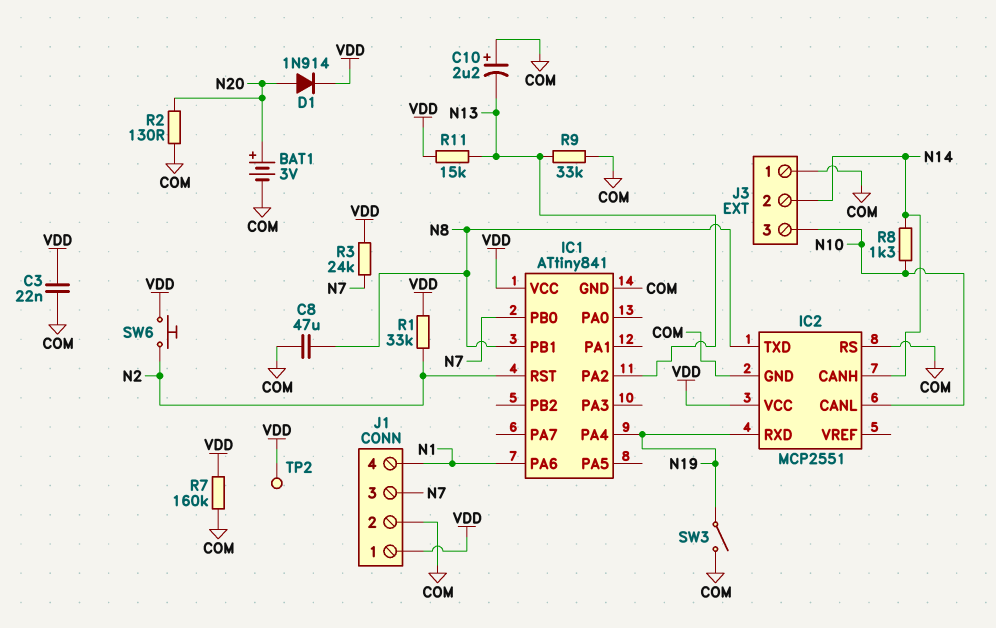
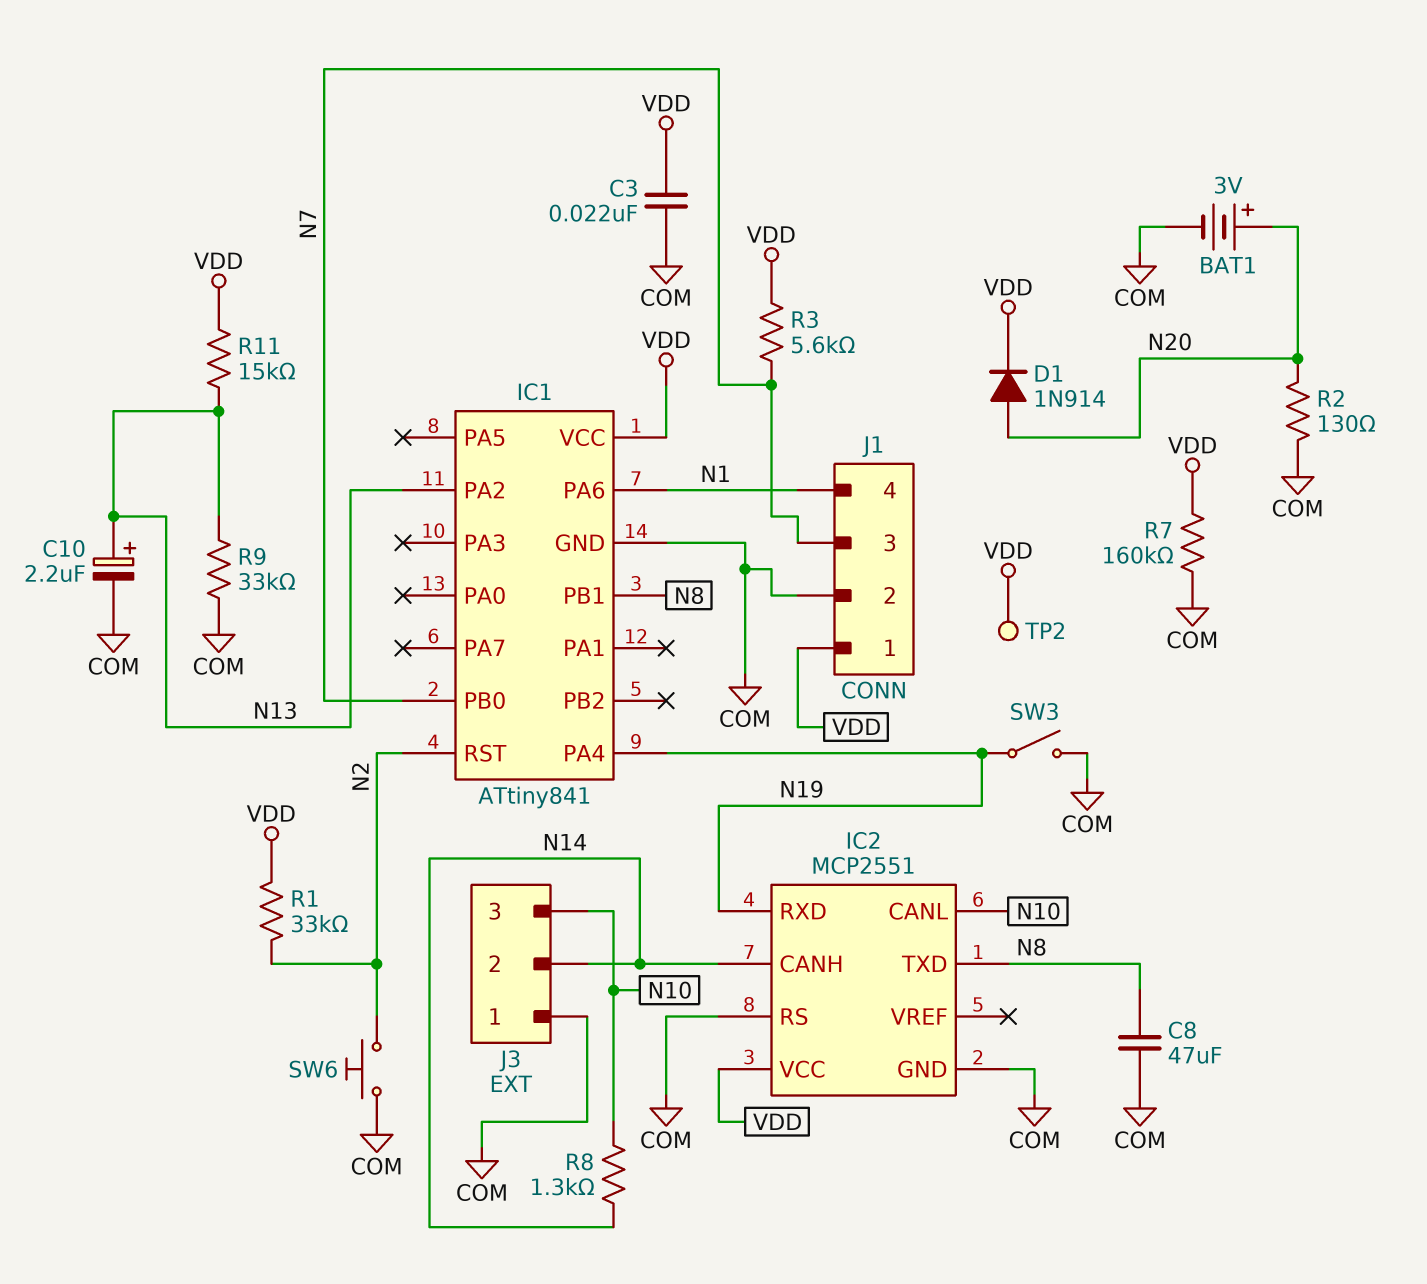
C10: 2.2uF (plus COM, minus N13) -> 2.2uF (plus N13, minus COM)
R3: 24k (N7, VDD) -> 5.6k (N7, VDD)
SW6: button (N2, VDD) -> button (COM, N2)

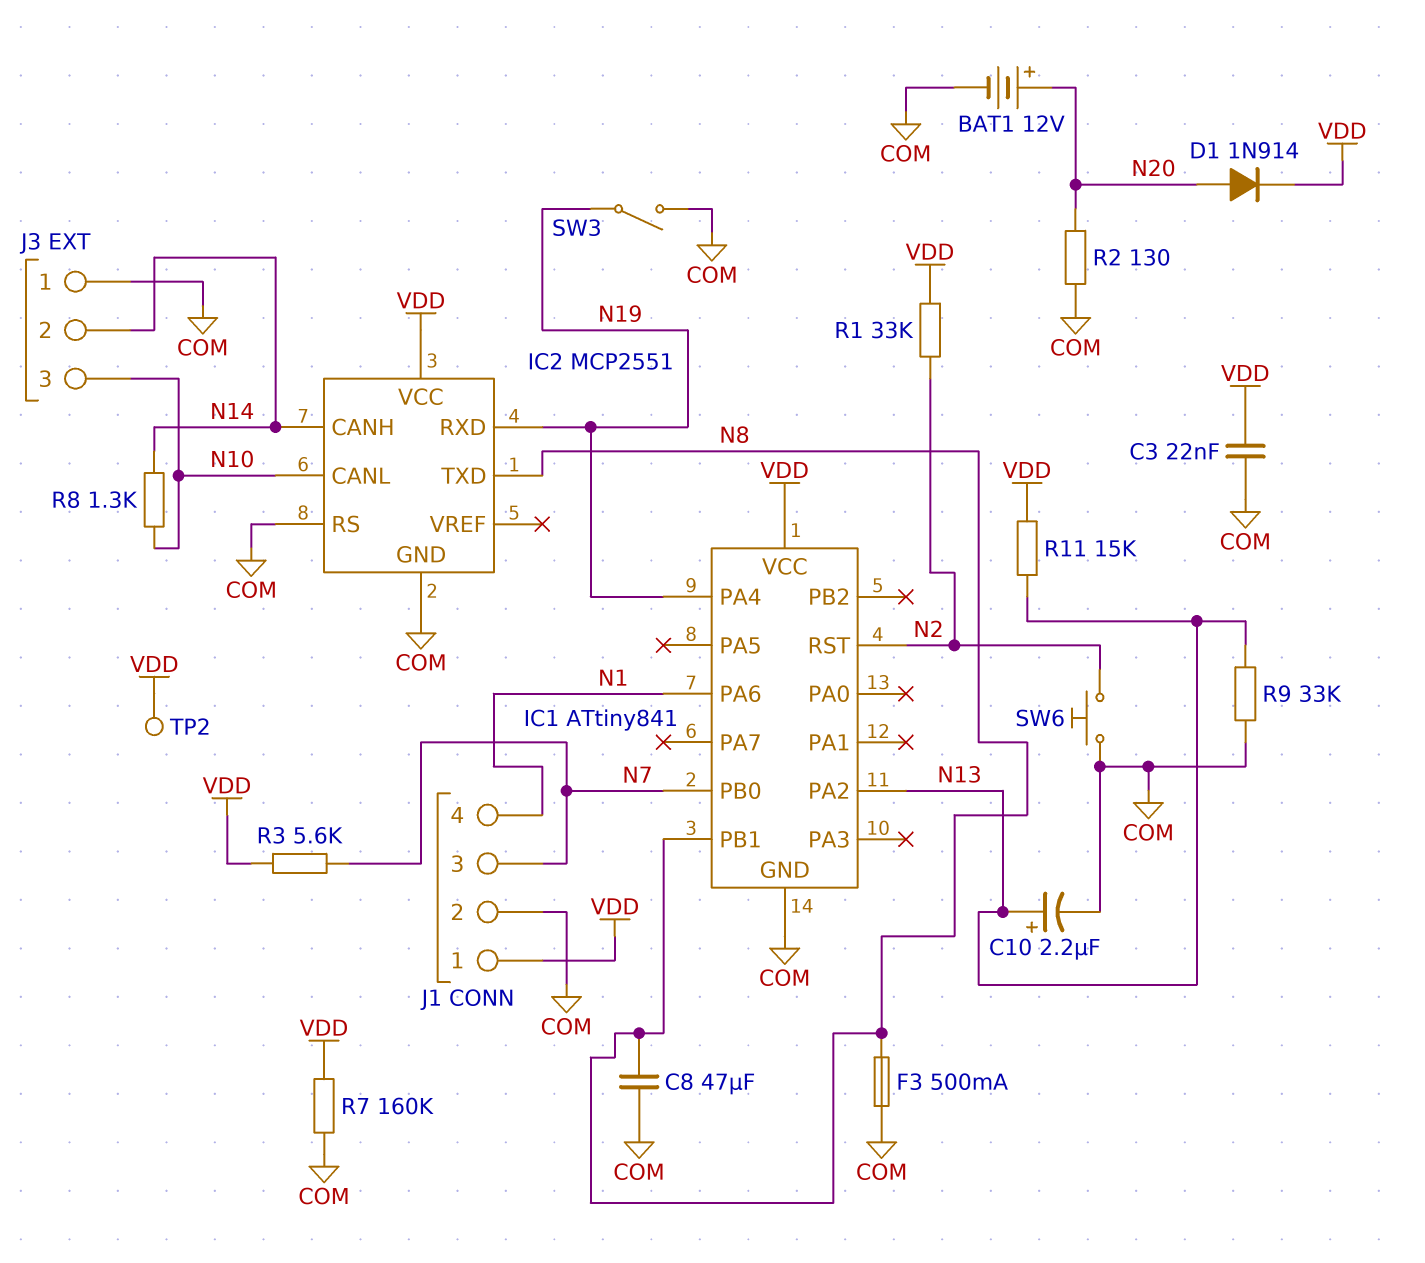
BAT1: 3V (plus N20, minus COM) -> 12V (plus N20, minus COM)
F3: none -> 500mA (COM, N8)

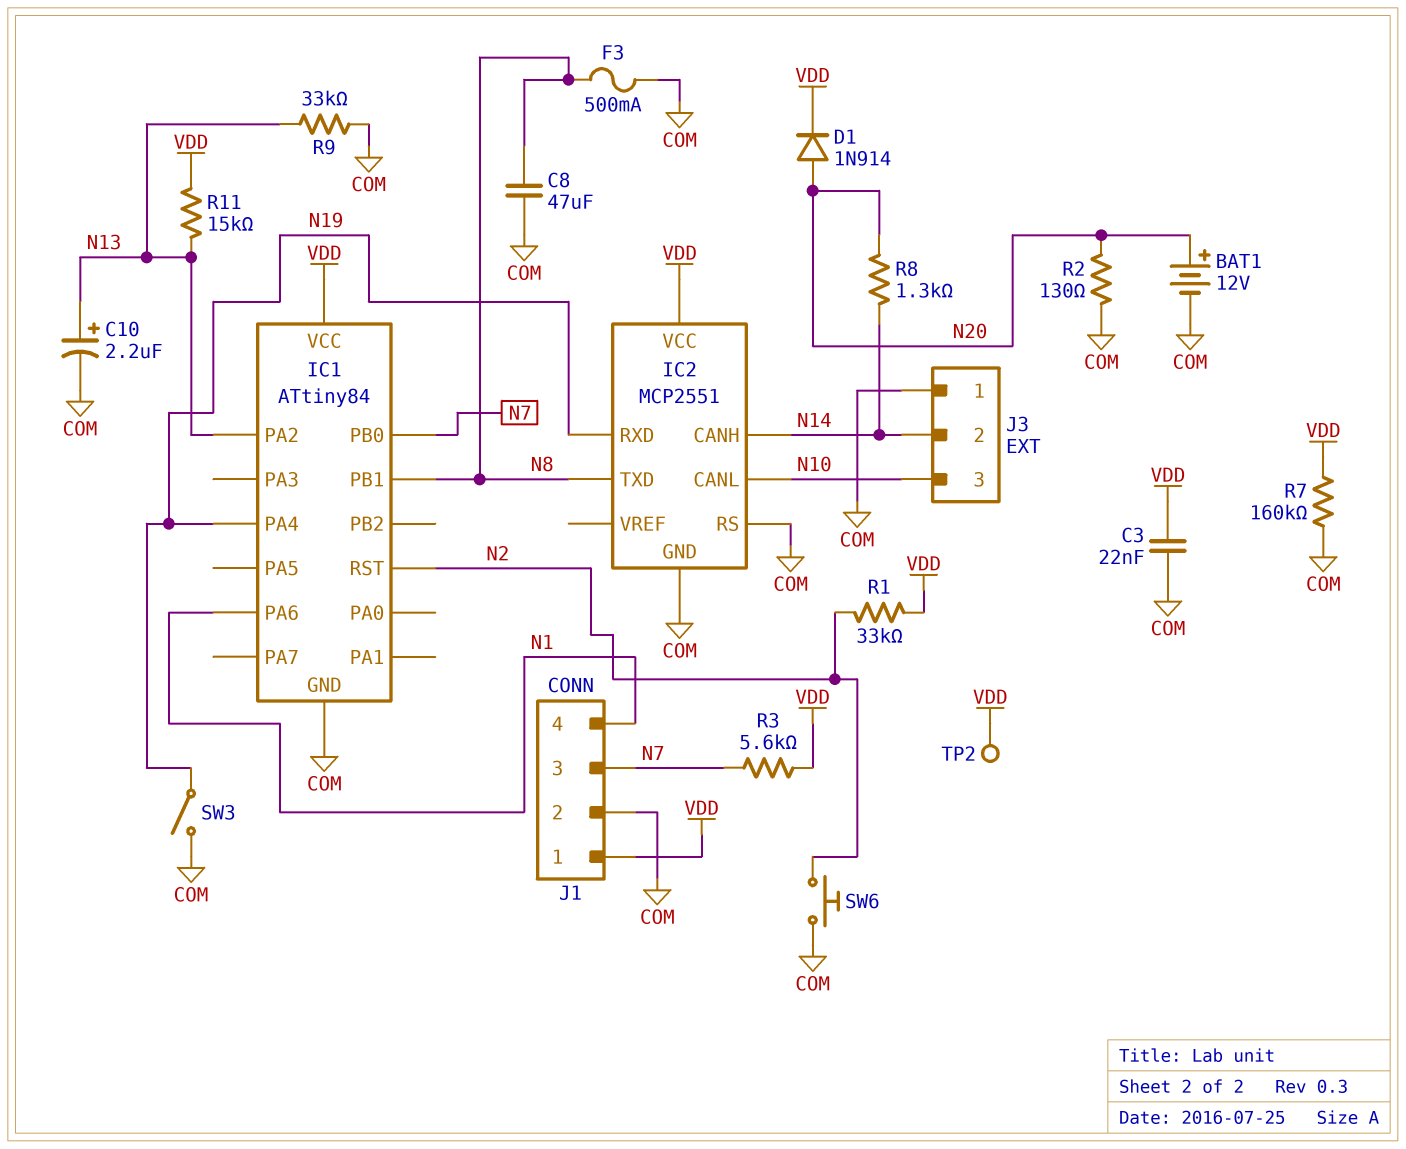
IC1: ATtiny841 -> ATtiny84
R8: 1.3k (N10, N14) -> 1.3k (N14, N20)

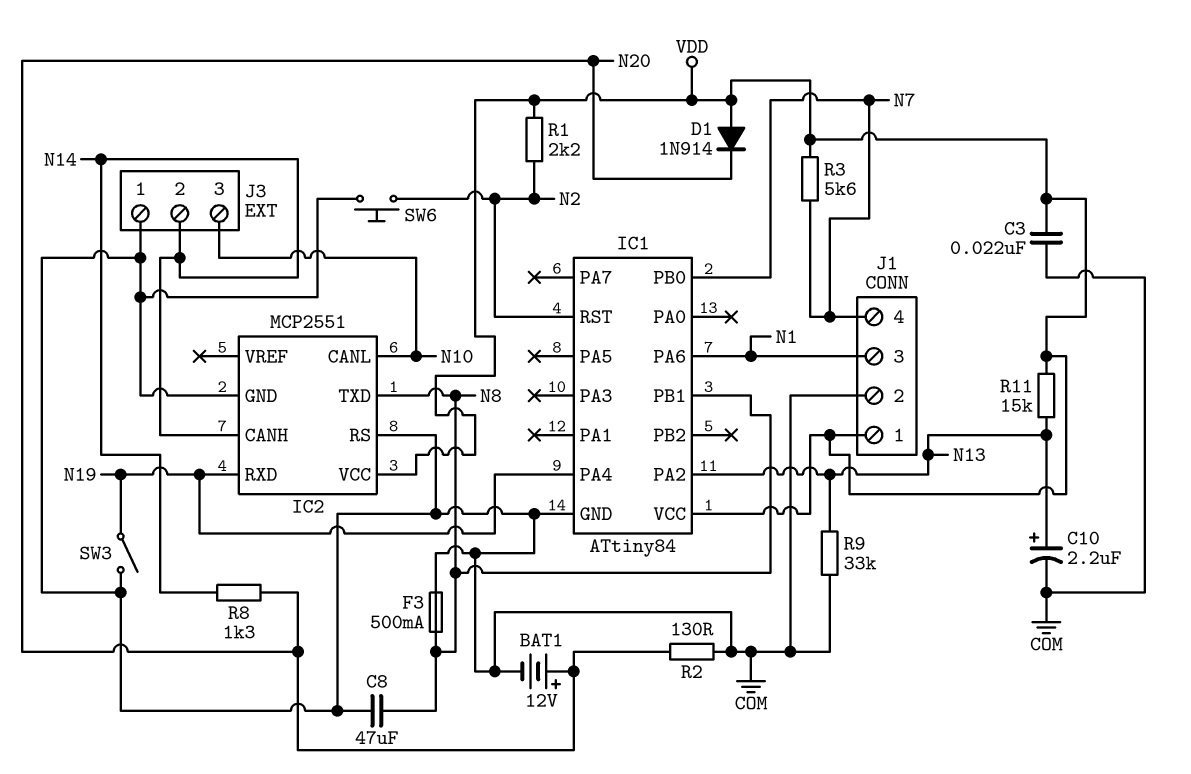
D1: diode 1N914 (A N20, K VDD) -> diode 1N914 (A VDD, K N20)
J1 pin 3: N7 -> N1
J1 pin 4: N1 -> N7
R1: 33k (N2, VDD) -> 2.2k (N2, VDD)
R7: 160k (COM, VDD) -> none
TP2: test point (VDD) -> none

